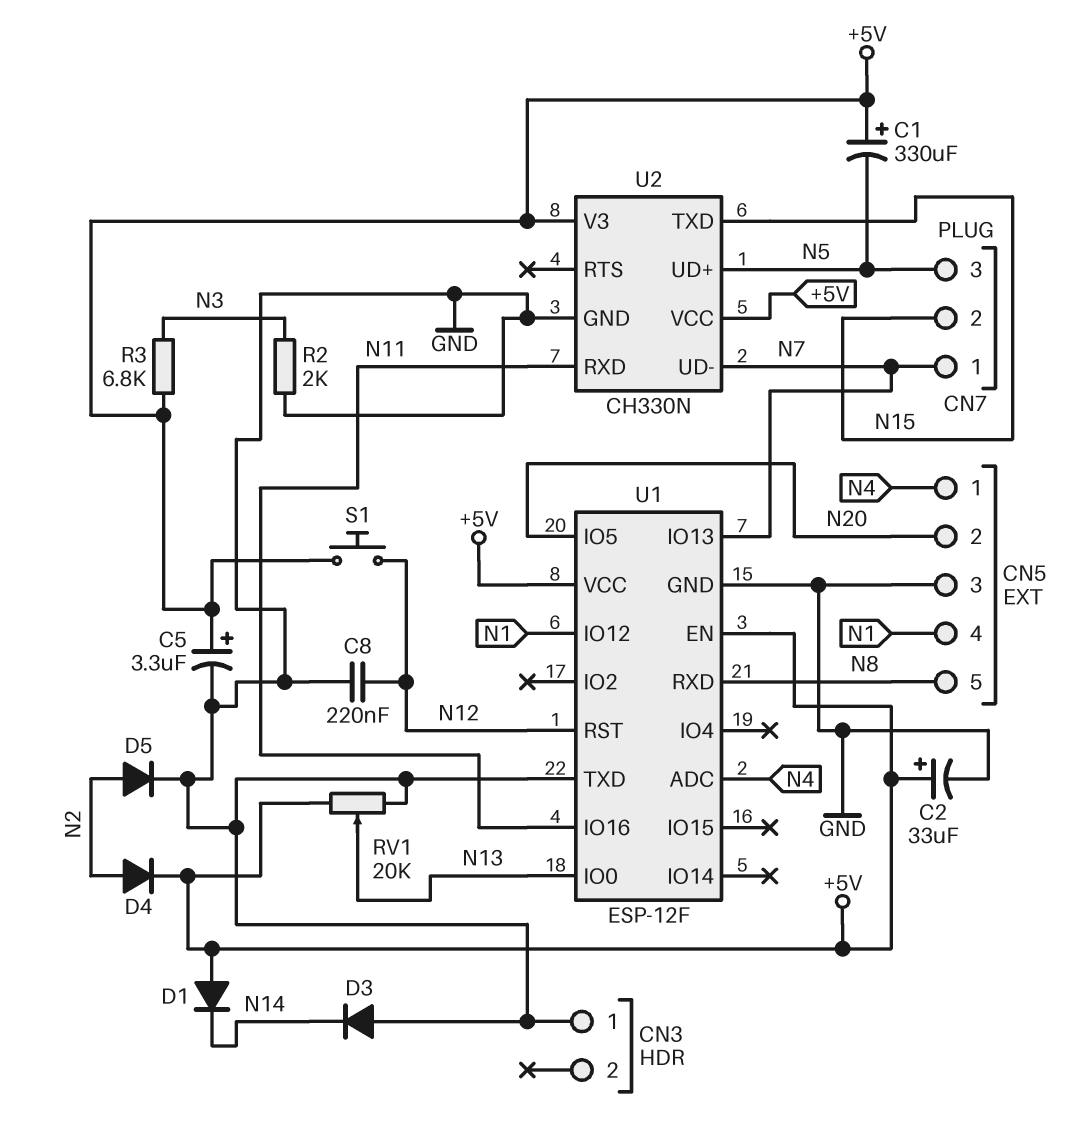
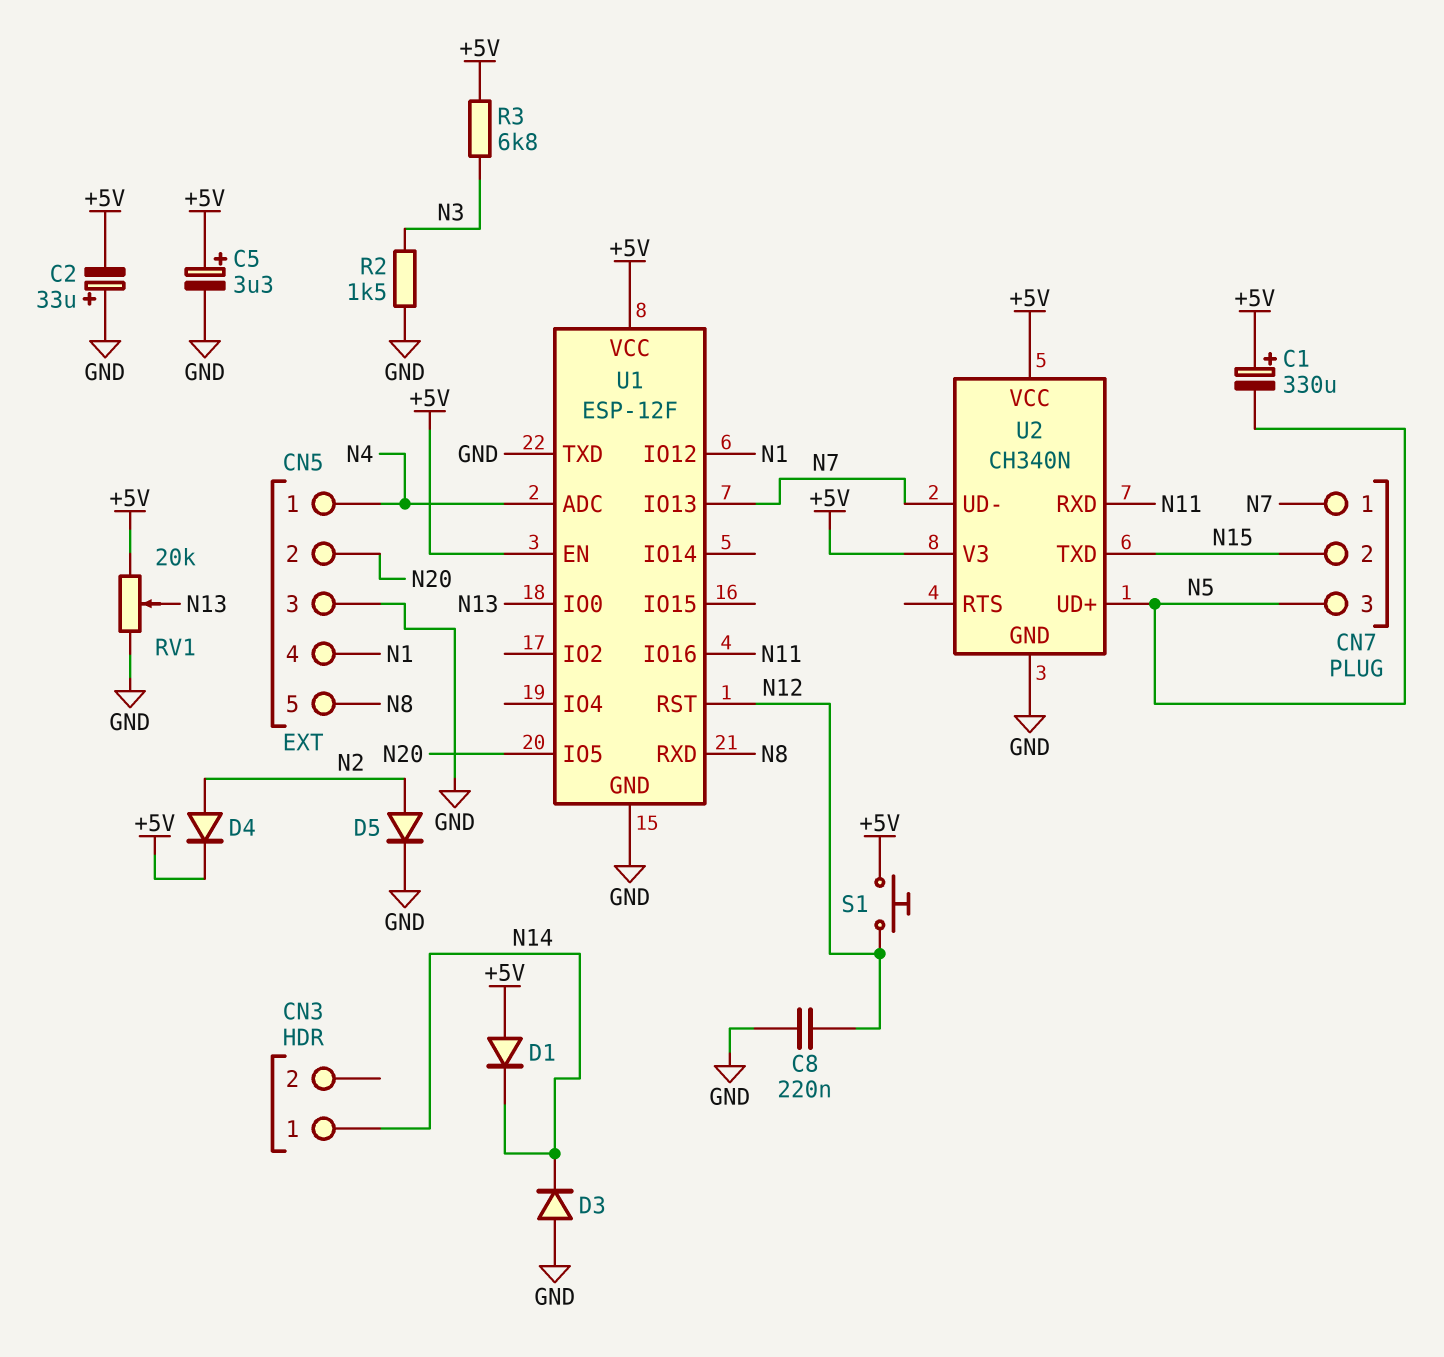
C2: 33uF (plus +5V, minus GND) -> 33uF (plus GND, minus +5V)
CN3 pin 1: GND -> N14
R2: 2k (GND, N3) -> 1.5k (GND, N3)
U2: CH330N -> CH340N

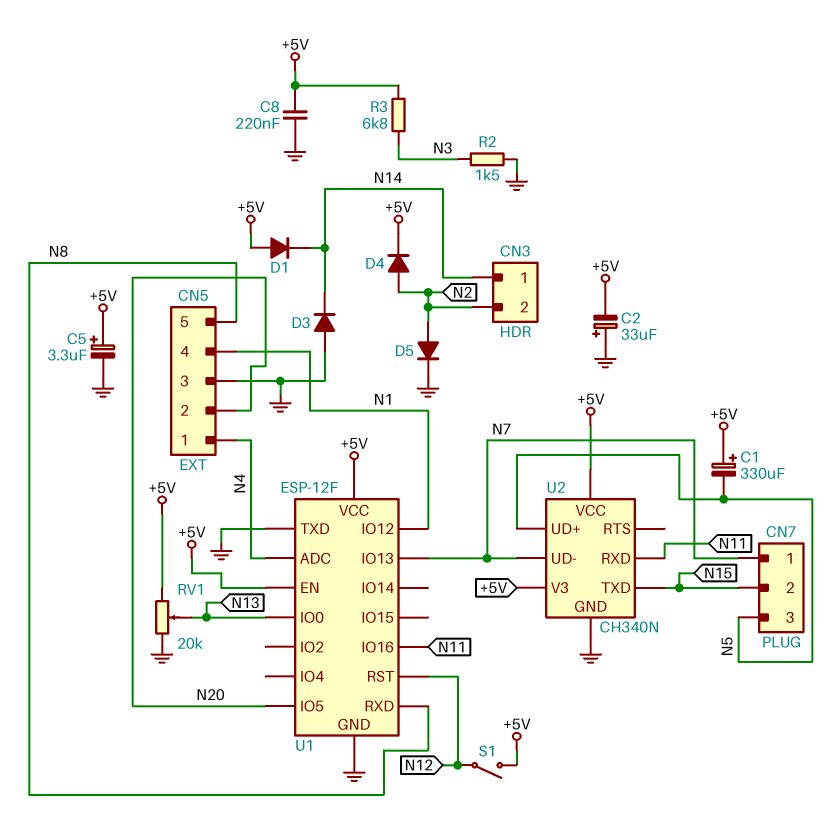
C8: 220nF (GND, N12) -> 220nF (+5V, GND)
CN3 pin 2: none -> N2
S1: button (+5V, N12) -> switch (+5V, N12)

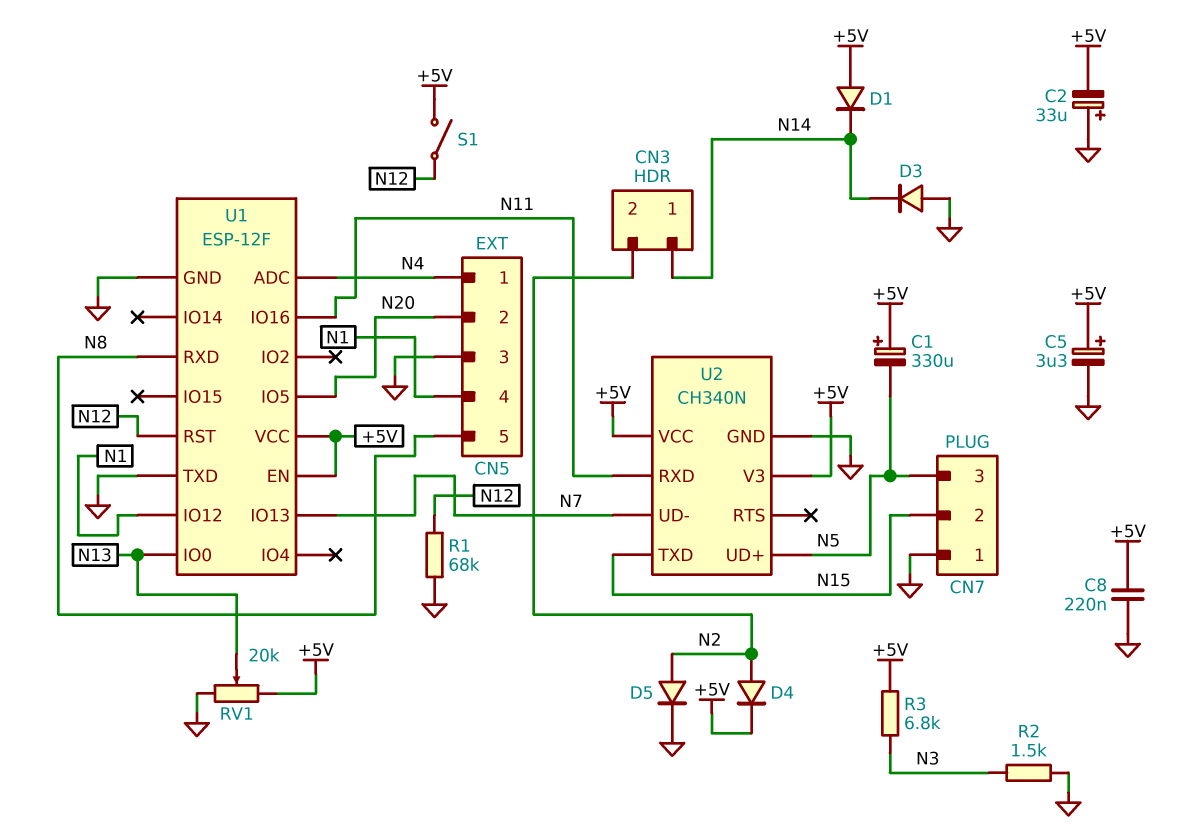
CN7 pin 1: N7 -> GND
R1: none -> 68k (GND, N12)

